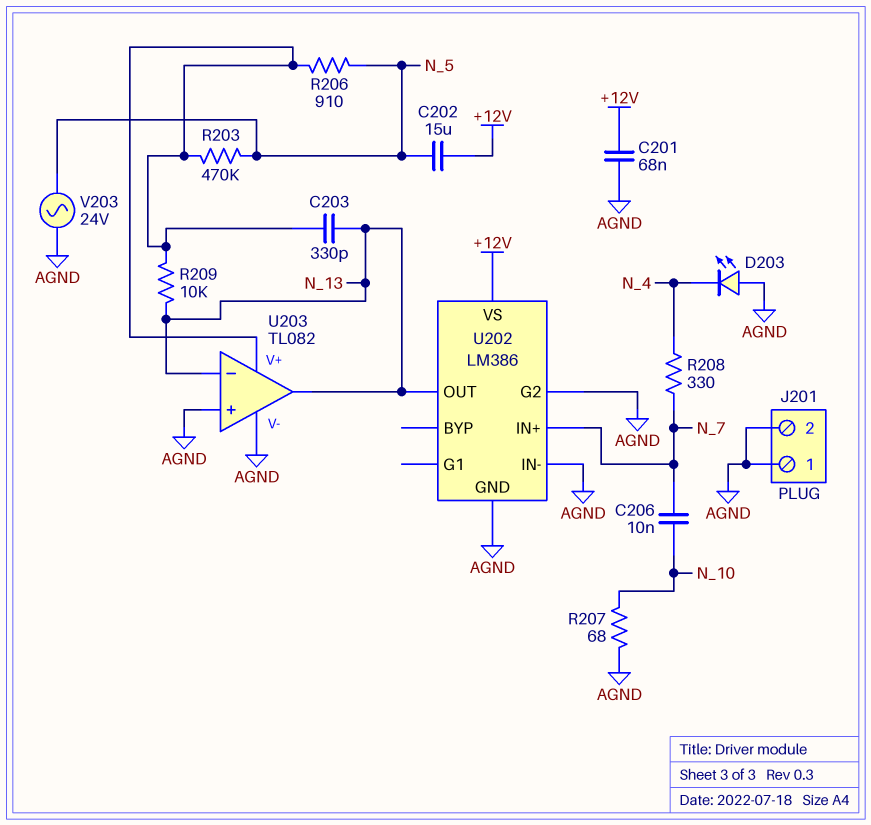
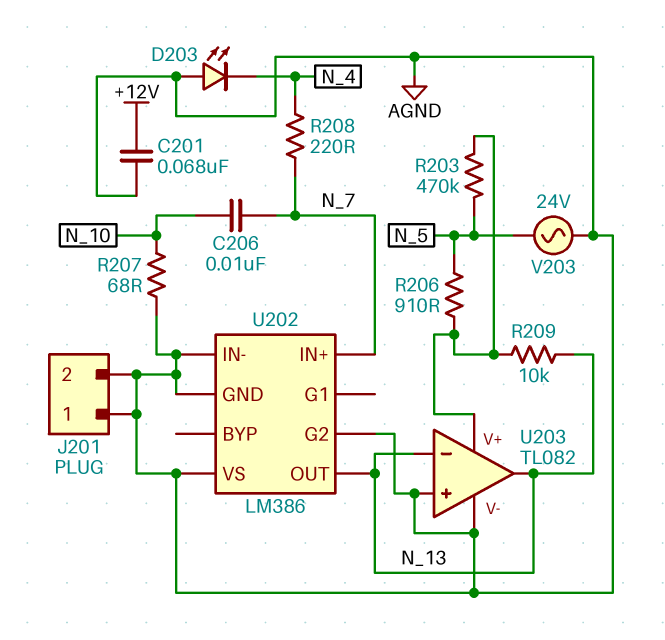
C202: 15uF (+12V, N_5) -> none
C203: 330pF (N_13, U203/V+) -> none
R208: 330 (N_4, N_7) -> 220 (N_4, N_7)
U202 pin VS: +12V -> AGND

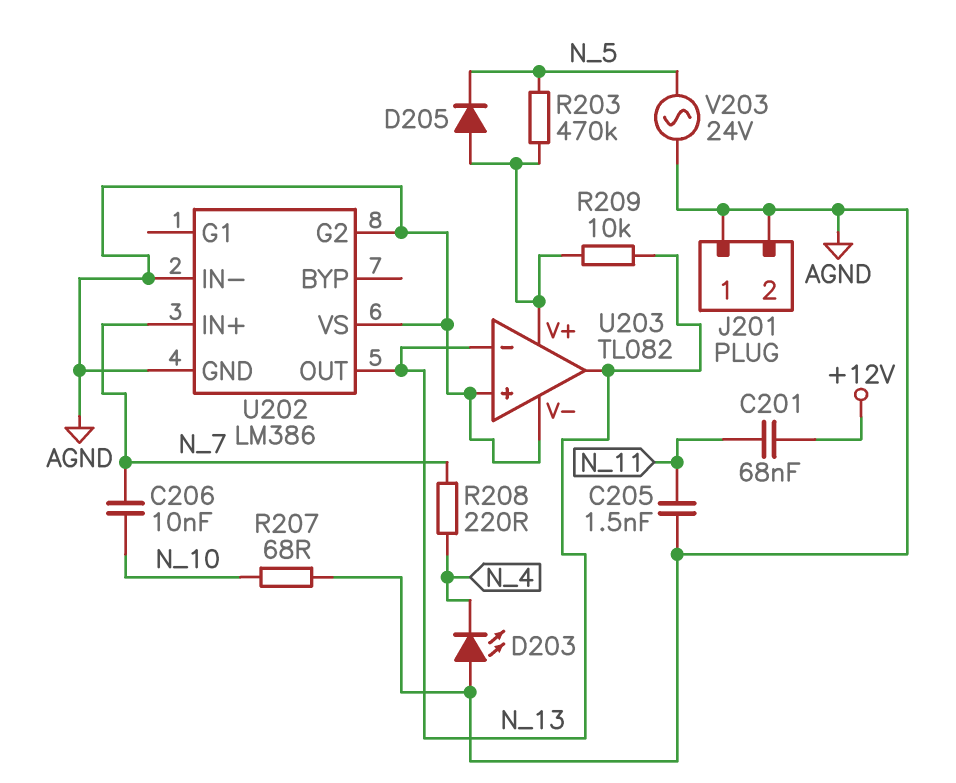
C201: 68nF (+12V, AGND) -> 68nF (+12V, N_11)
C205: none -> 1.5nF (AGND, N_11)
D205: none -> diode (A U203/V+, K N_5)
R206: 910 (N_5, U203/V+) -> none

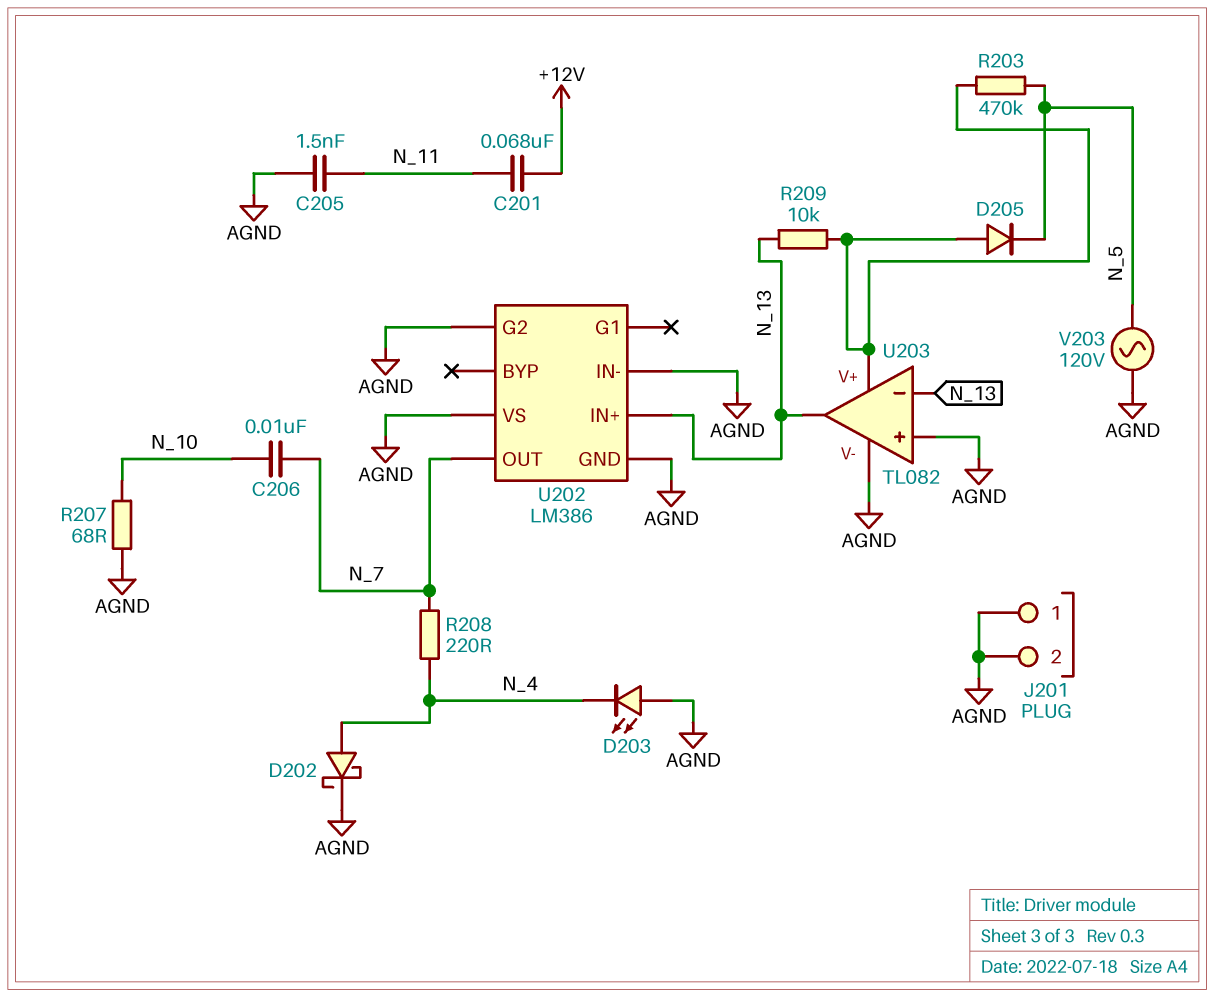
D202: none -> schottky (A N_4, K AGND)
U202 pin IN+: N_7 -> N_13
U202 pin OUT: N_13 -> N_7
V203: AC 24V (AGND, N_5) -> AC 120V (AGND, N_5)

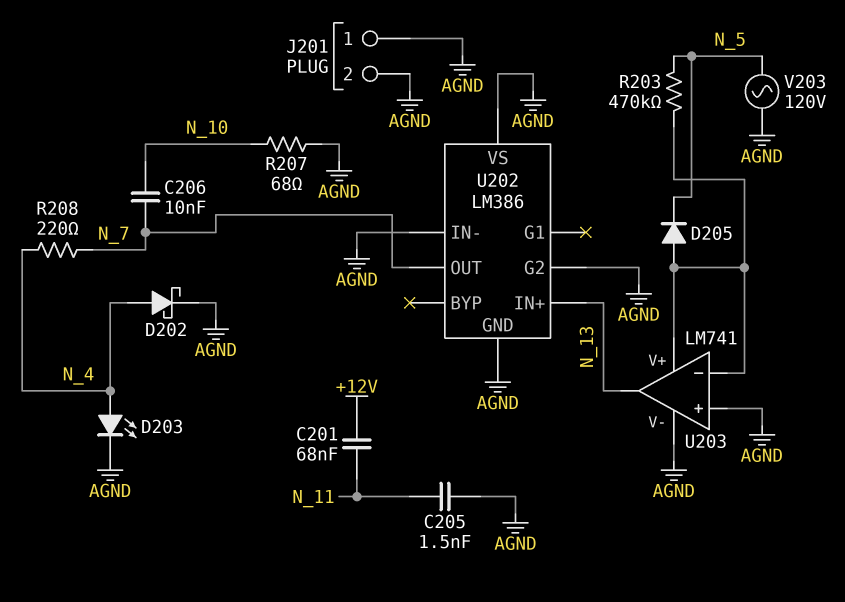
D203: LED (A AGND, K N_4) -> LED (A N_4, K AGND)
R209: 10k (N_13, U203/V+) -> none
U203: TL082 -> LM741
U203 pin in-: N_13 -> U203/V+

